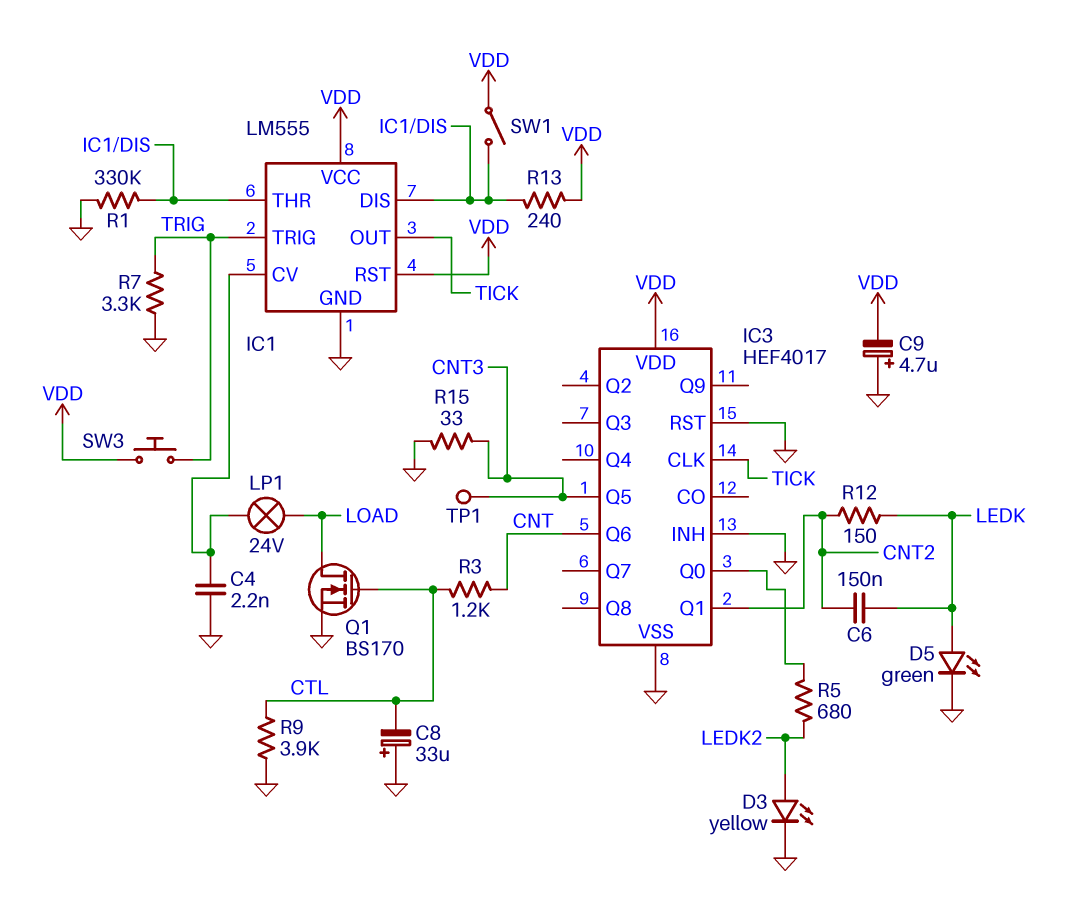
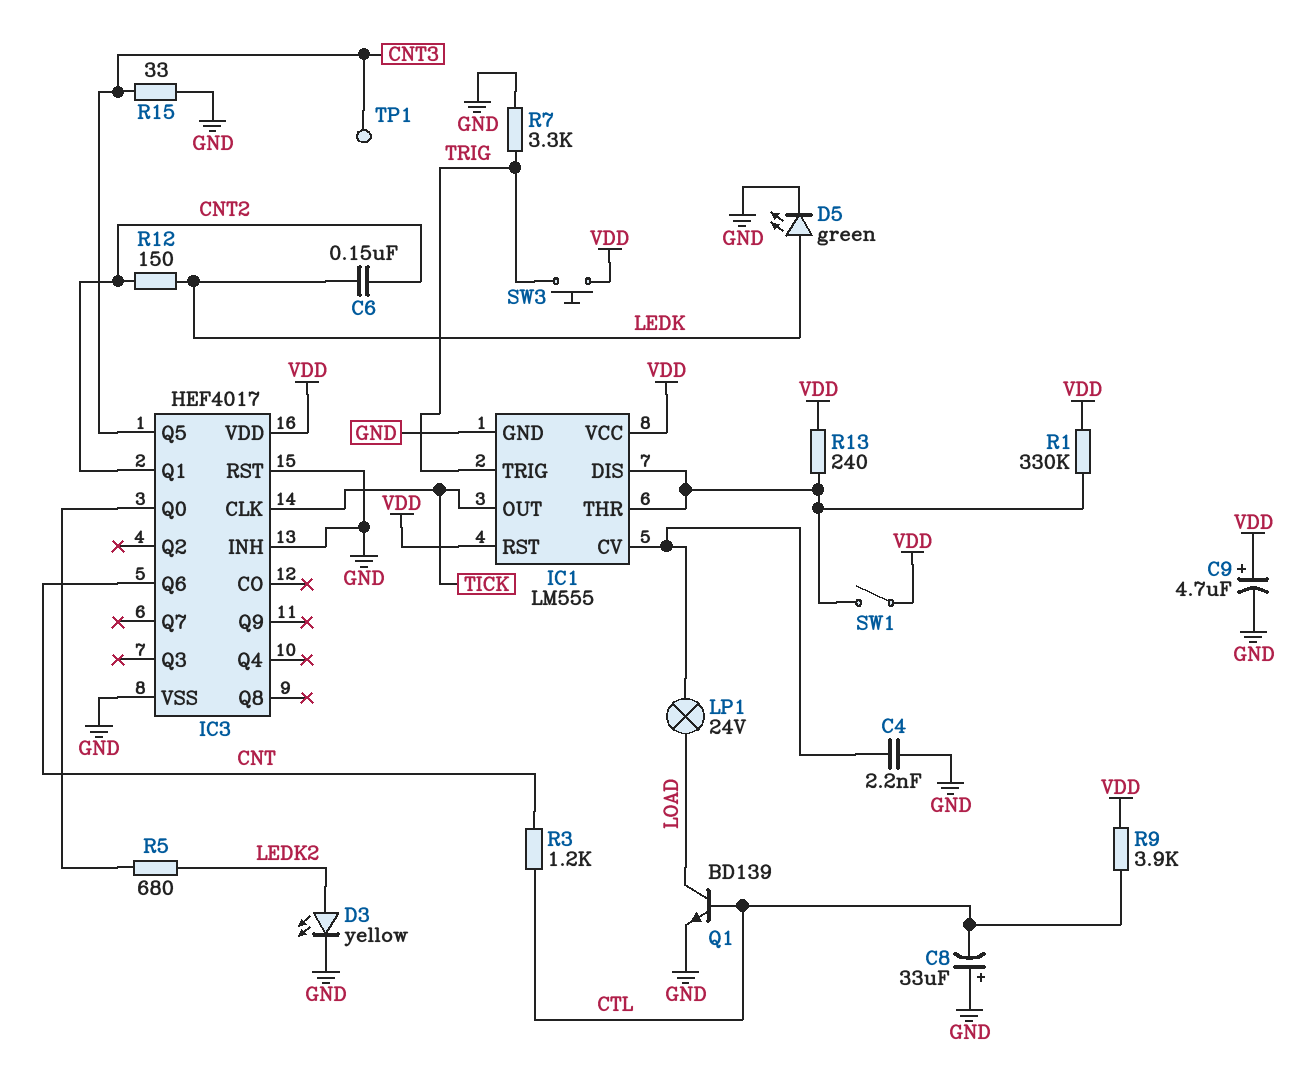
C9: 4.7uF (plus GND, minus VDD) -> 4.7uF (plus VDD, minus GND)
Q1: NMOS BS170 (G CTL, D LOAD, S GND) -> NPN BD139 (B CTL, C LOAD, E GND)
R1: 330k (GND, IC1/DIS) -> 330k (IC1/DIS, VDD)
R9: 3.9k (CTL, GND) -> 3.9k (CTL, VDD)

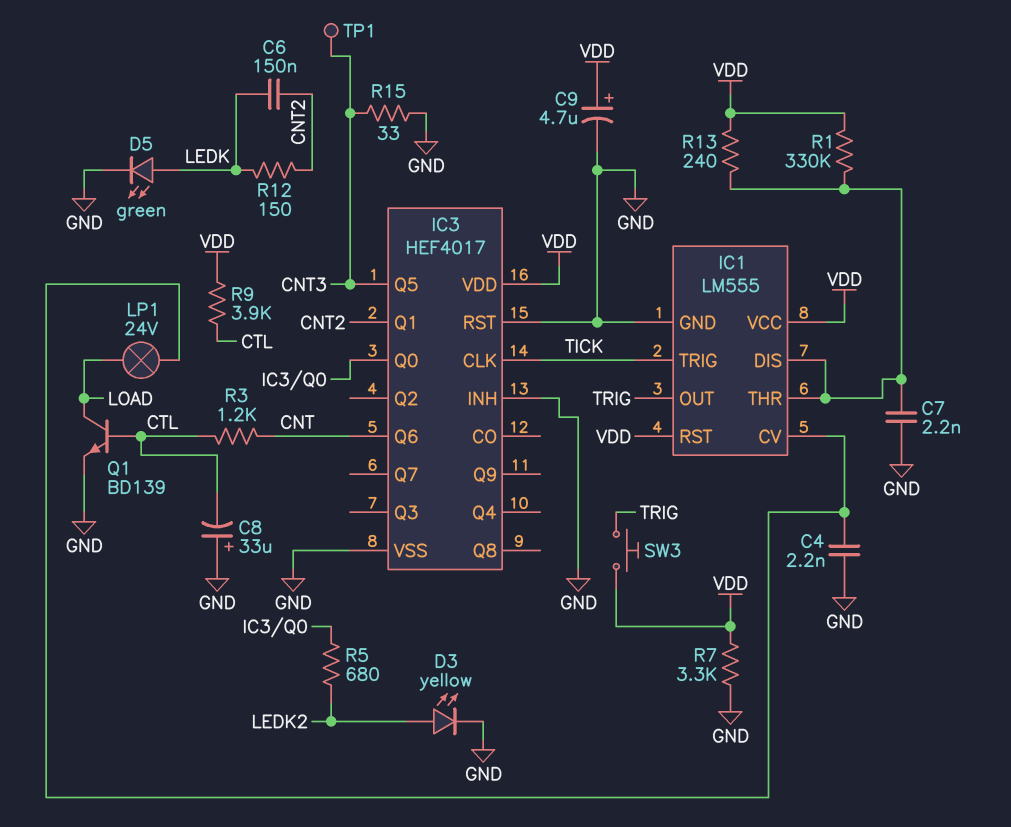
C7: none -> 2.2nF (GND, IC1/DIS)
IC1 pin OUT: TICK -> TRIG
IC1 pin TRIG: TRIG -> TICK
R7: 3.3k (GND, TRIG) -> 3.3k (GND, VDD)
SW1: switch (IC1/DIS, VDD) -> none

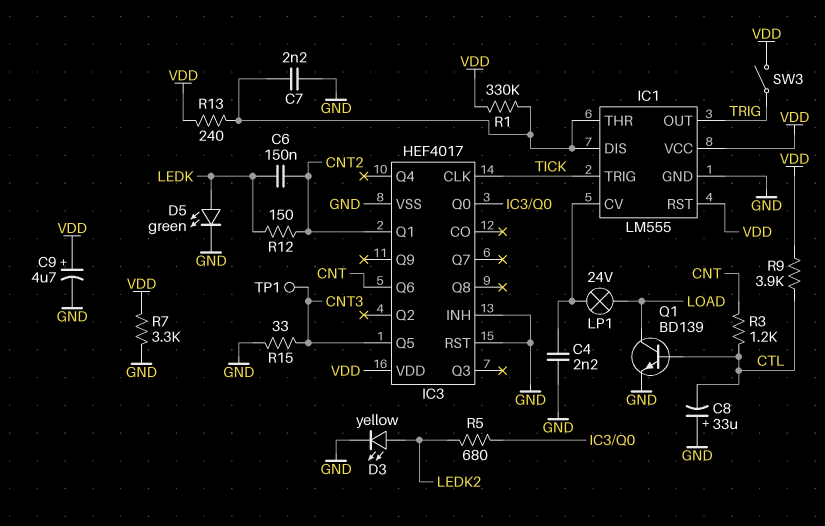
SW3: button (TRIG, VDD) -> switch (TRIG, VDD)

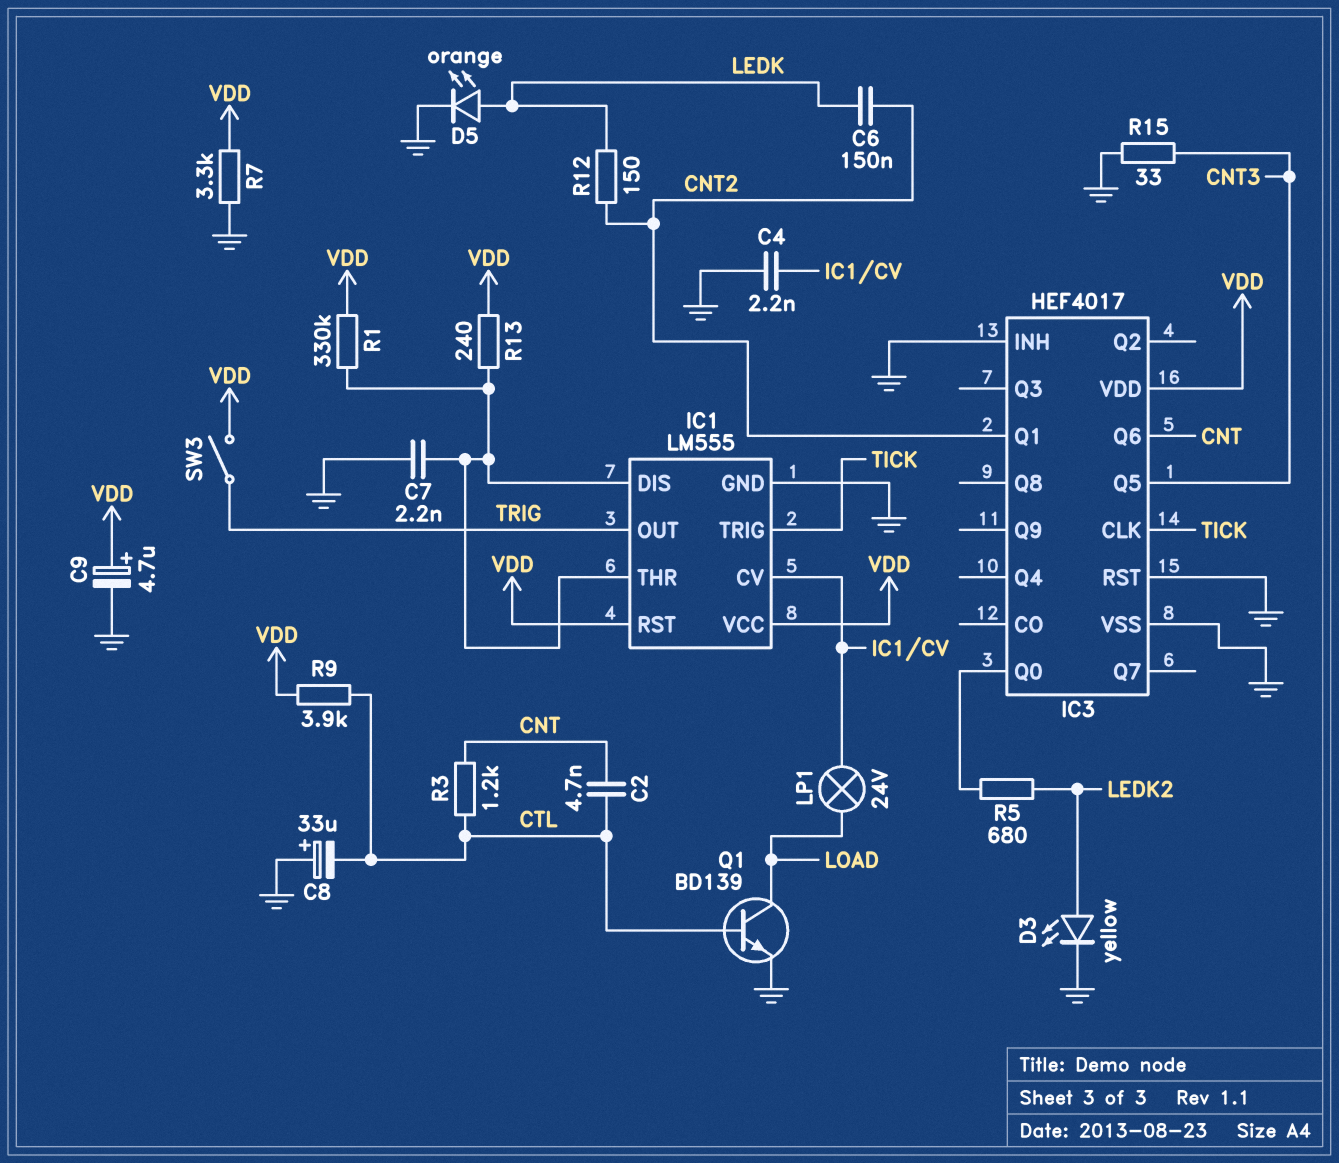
C2: none -> 4.7nF (CNT, CTL)
D5: LED green (A LEDK, K GND) -> LED orange (A LEDK, K GND)
TP1: test point (CNT3) -> none

